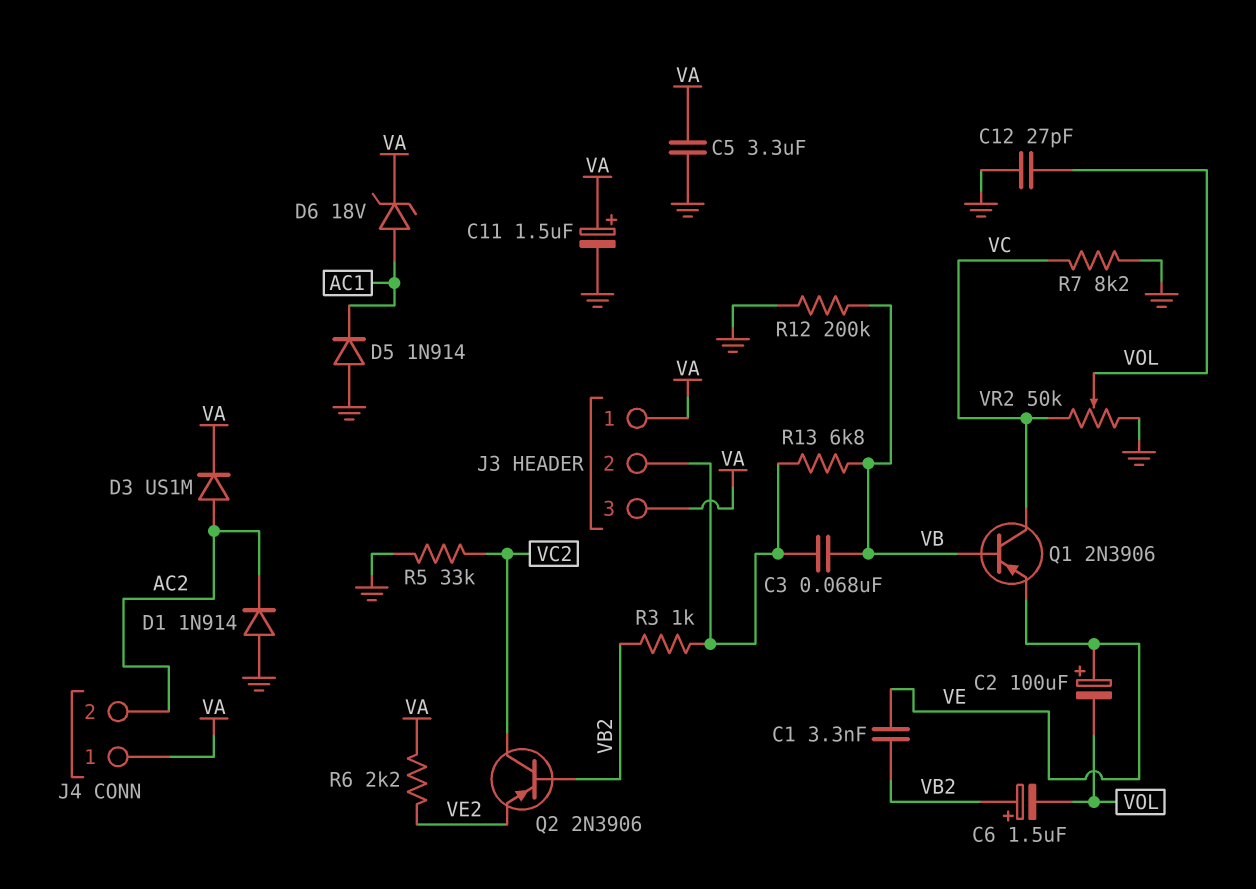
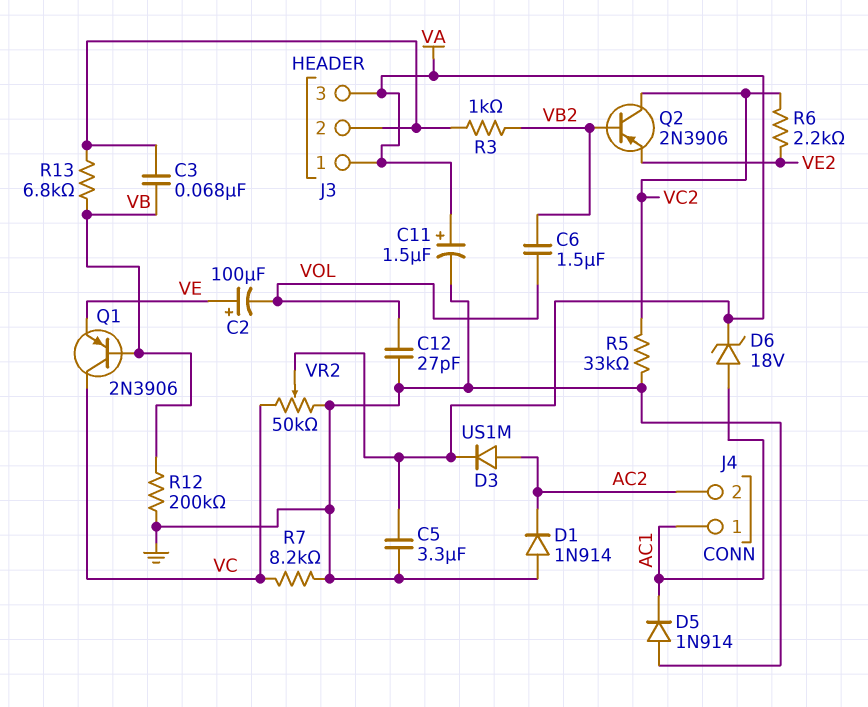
C1: 3.3nF (VB2, VE) -> none
C6: 1.5uF (plus VB2, minus VOL) -> 1.5uF (VB2, VOL)
J4 pin 1: VA -> AC1
R6: 2.2k (VA, VE2) -> 2.2k (VC2, VE2)
VR2: 50k (GND, VC, wiper VOL) -> 50k (GND, VC, wiper VA)

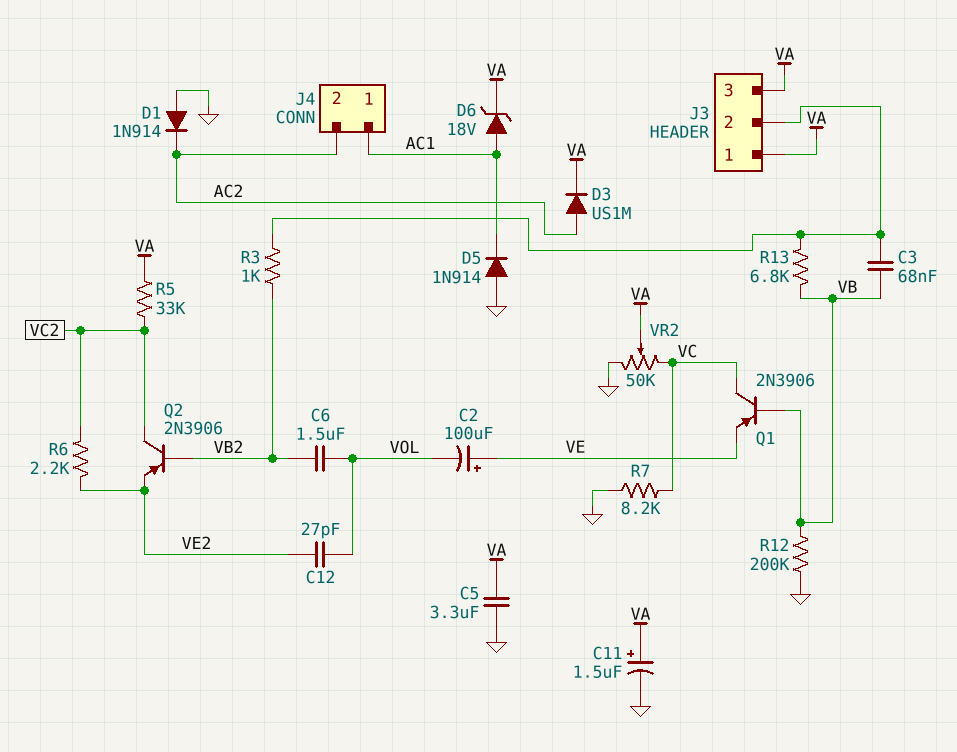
C12: 27pF (GND, VOL) -> 27pF (VE2, VOL)
R5: 33k (GND, VC2) -> 33k (VA, VC2)

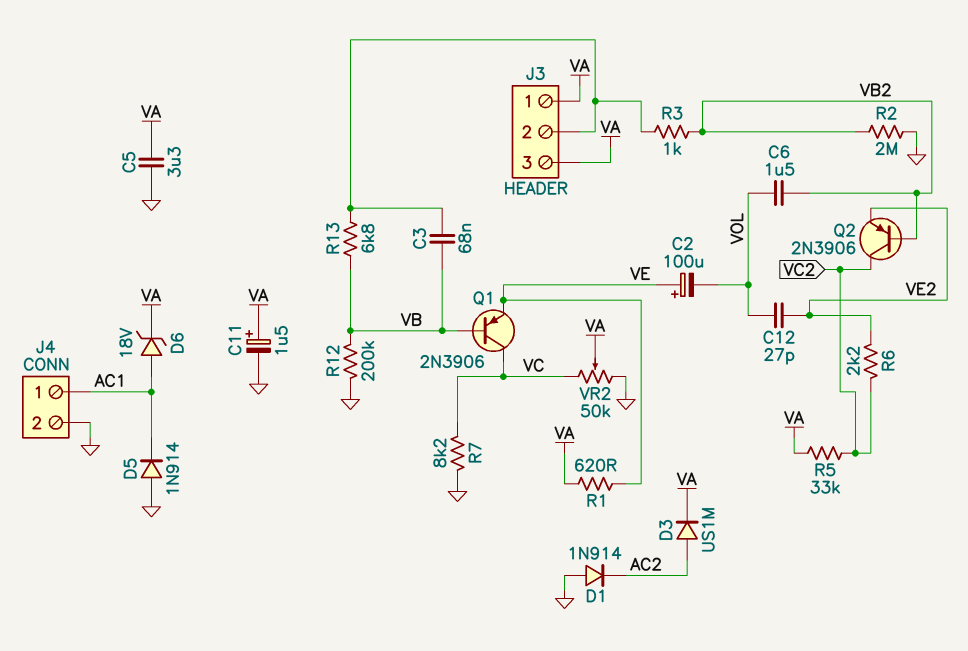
J4 pin 2: AC2 -> GND
R1: none -> 620 (VA, VE)
R2: none -> 2M (GND, VB2)

